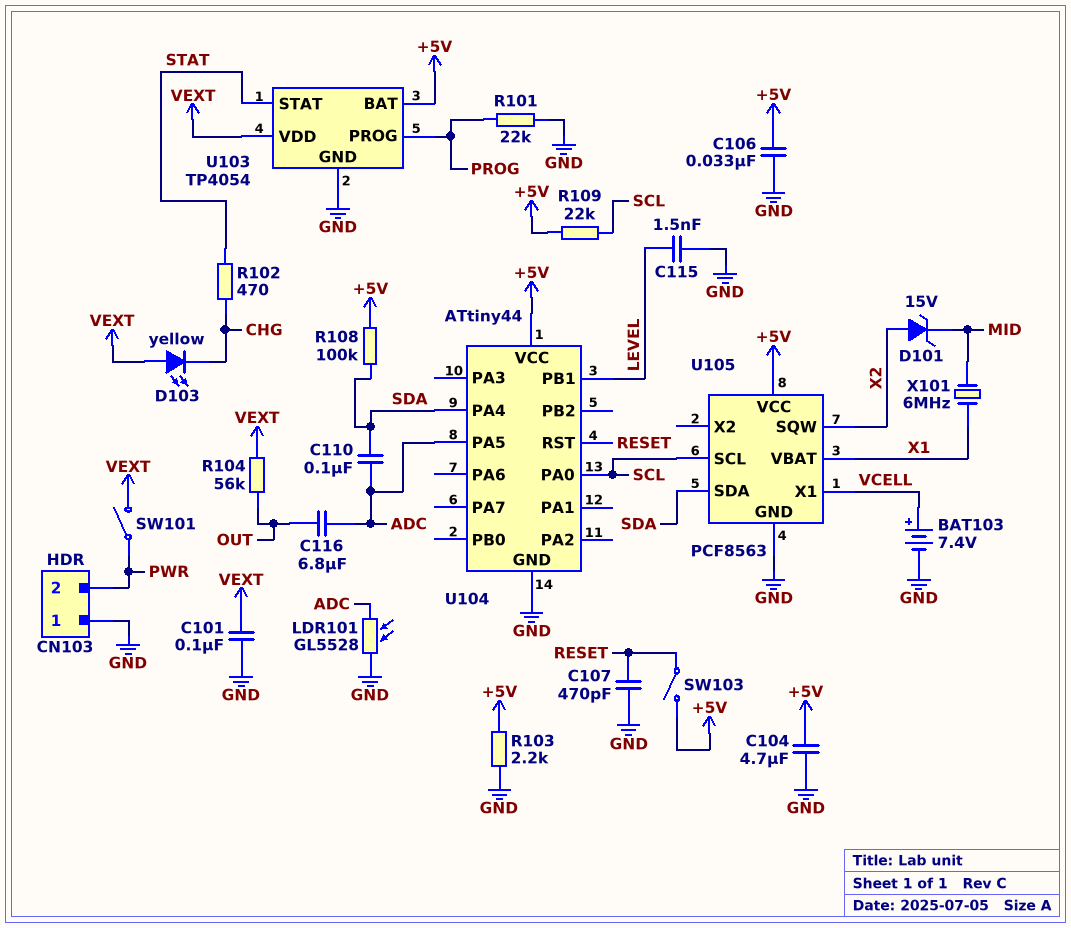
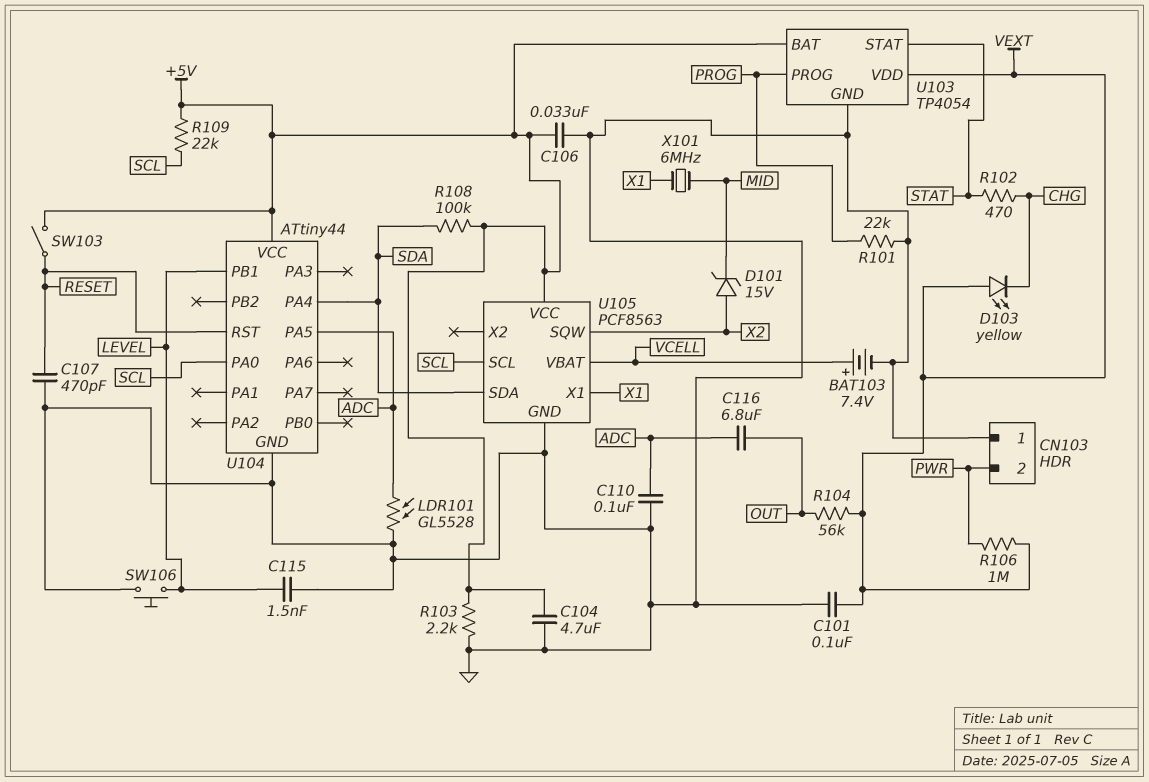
C110: 100nF (ADC, SDA) -> 100nF (ADC, GND)
R106: none -> 1M (PWR, VEXT)
SW101: switch (PWR, VEXT) -> none
SW106: none -> button (GND, LEVEL)
U105 pin VBAT: X1 -> VCELL
U105 pin X1: VCELL -> X1

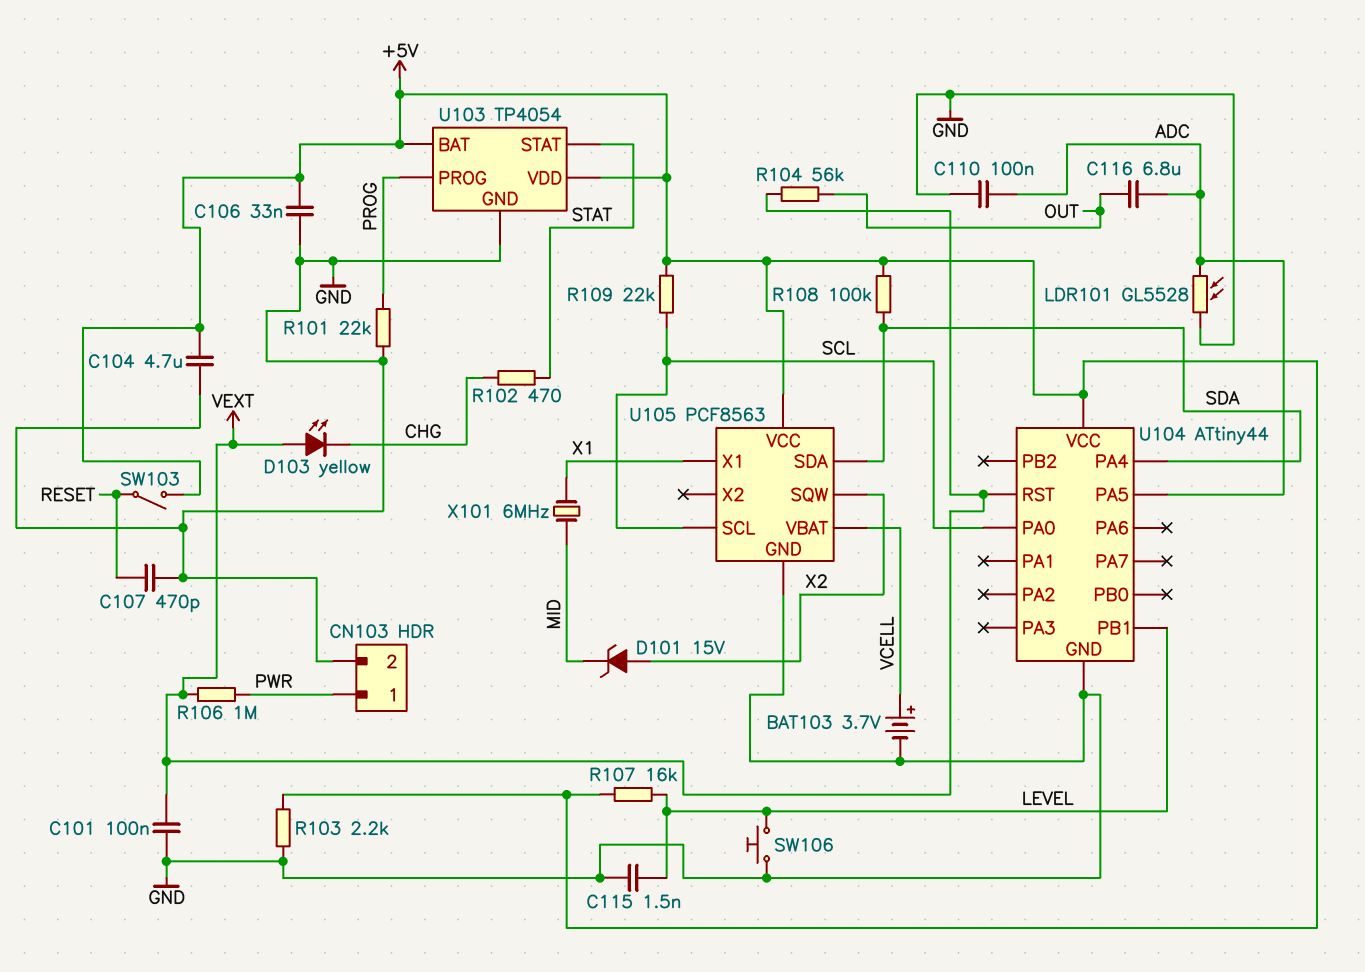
BAT103: 7.4V (plus VCELL, minus GND) -> 3.7V (plus VCELL, minus GND)
CN103 pin 1: GND -> PWR
CN103 pin 2: PWR -> GND
R107: none -> 16k (+5V, LEVEL)
U103 pin VDD: VEXT -> +5V
U104 pin RST: RESET -> VEXT

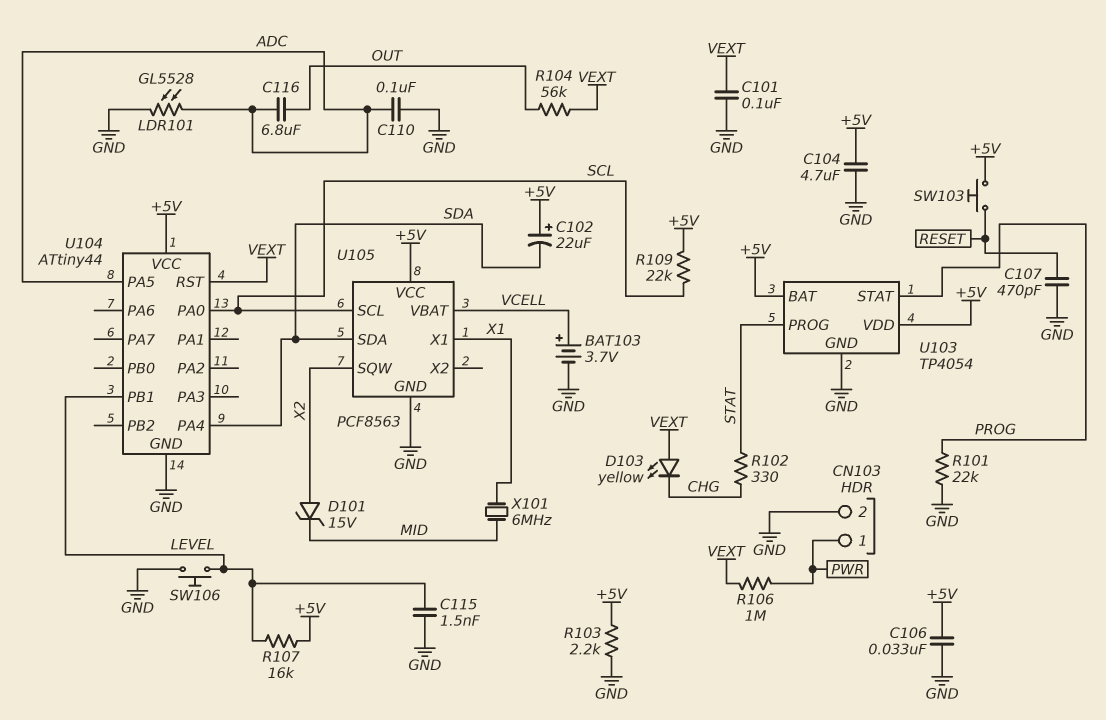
C102: none -> 22uF (plus +5V, minus SDA)
R102: 470 (CHG, STAT) -> 330 (CHG, STAT)
R108: 100k (+5V, SDA) -> none
SW103: switch (+5V, RESET) -> button (+5V, RESET)
U103 pin PROG: PROG -> STAT
U103 pin STAT: STAT -> PROG

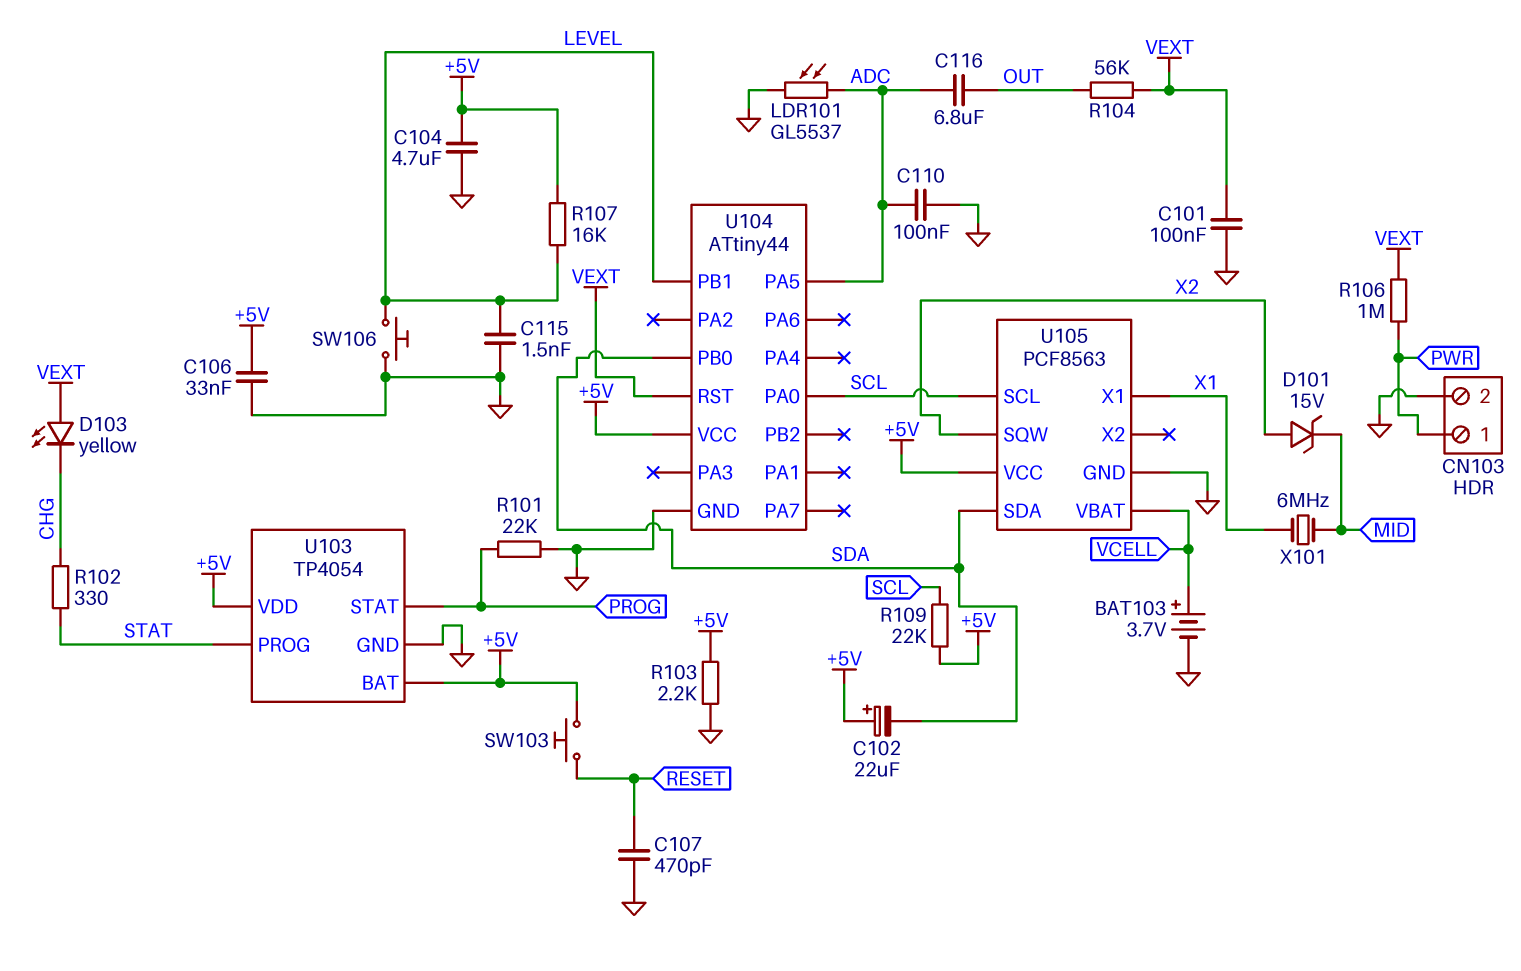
LDR101: GL5528 (ADC, GND) -> GL5537 (ADC, GND)
U104 pin PA4: SDA -> none
U104 pin PB0: none -> SDA

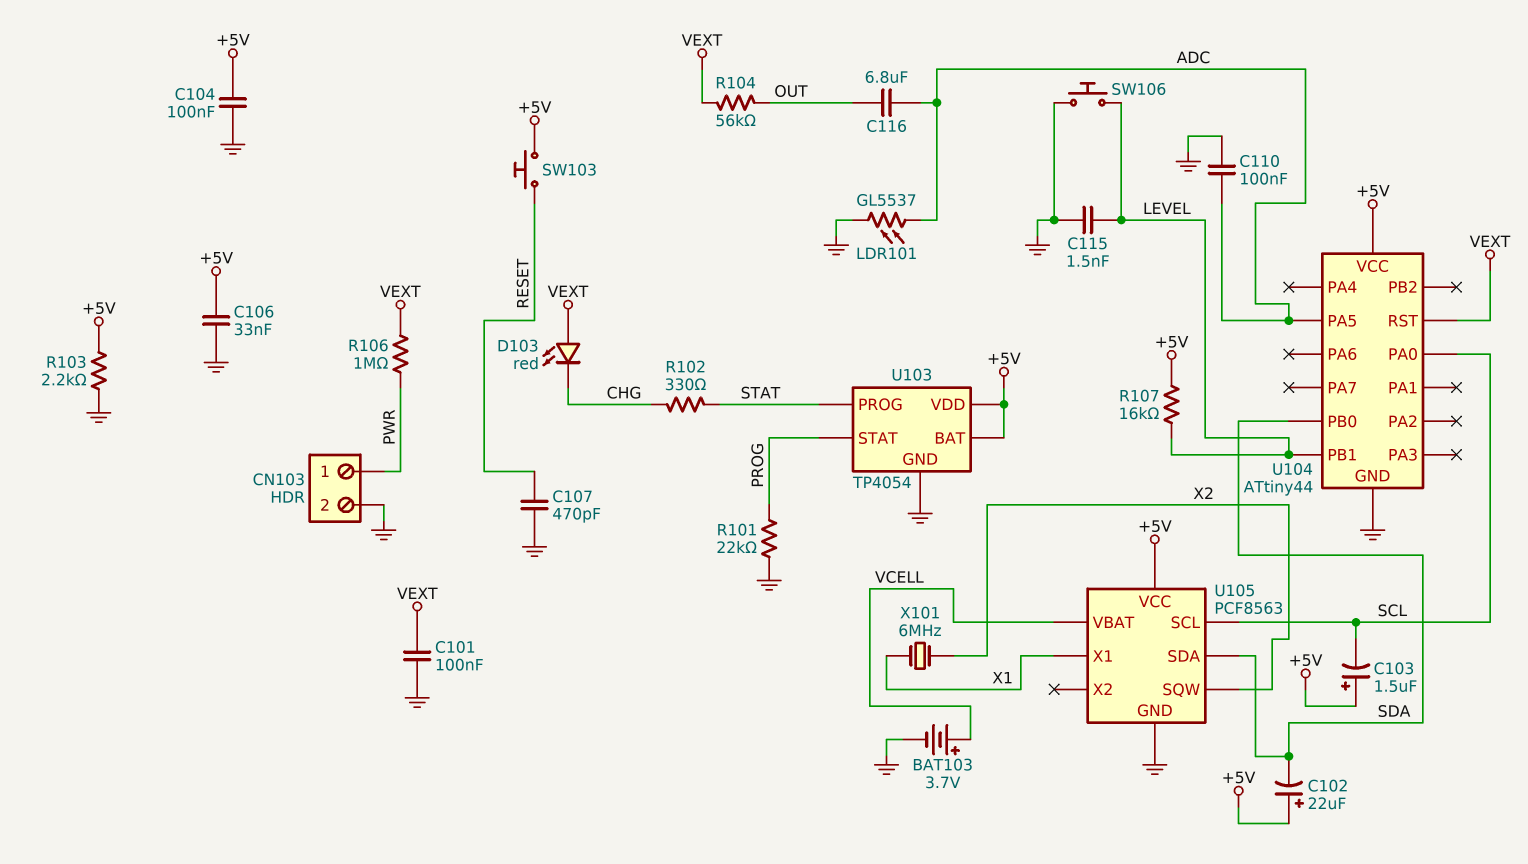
C103: none -> 1.5uF (plus +5V, minus SCL)
C104: 4.7uF (+5V, GND) -> 100nF (+5V, GND)
D101: zener 15V (A X2, K MID) -> none
D103: LED yellow (A VEXT, K CHG) -> LED red (A VEXT, K CHG)
R109: 22k (+5V, SCL) -> none
X101: 6MHz (MID, X1) -> 6MHz (X1, X2)

